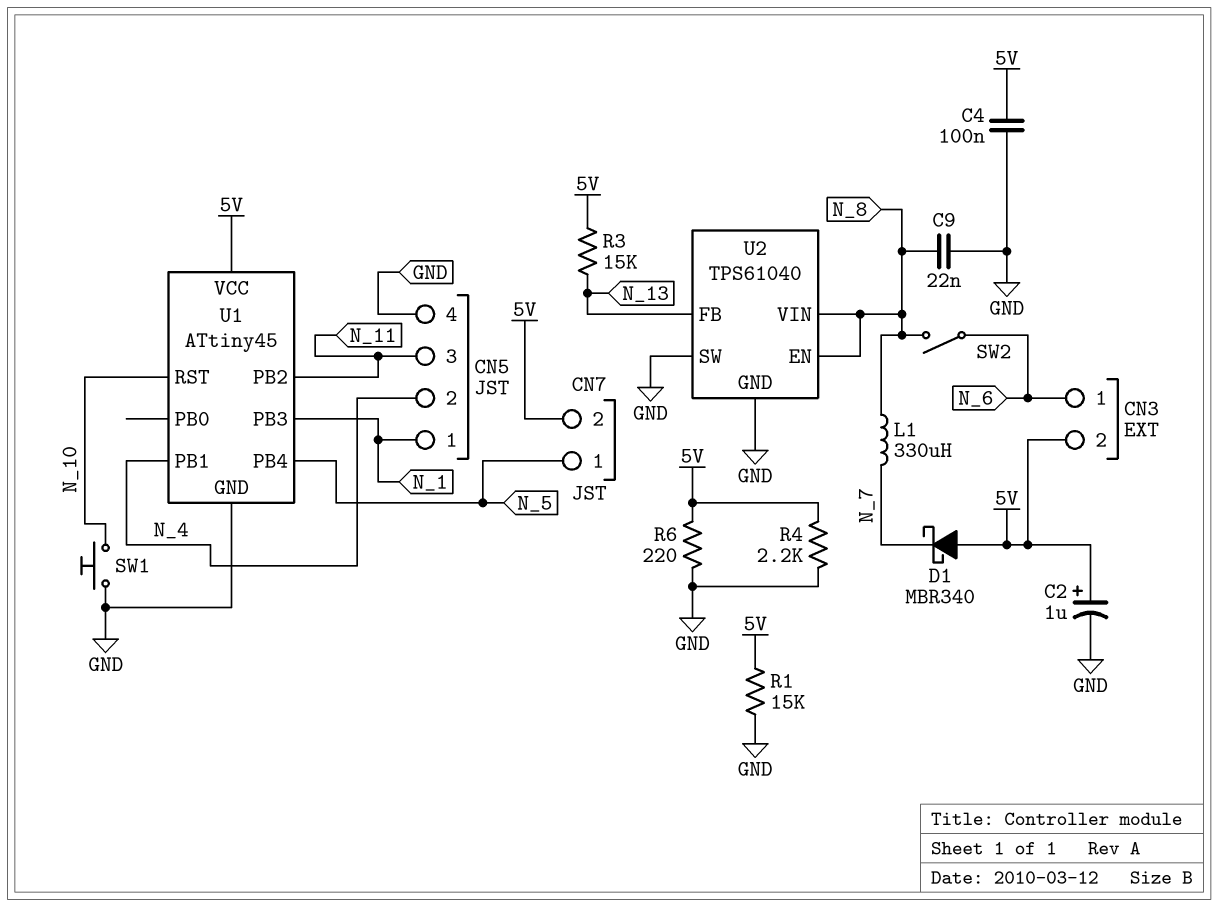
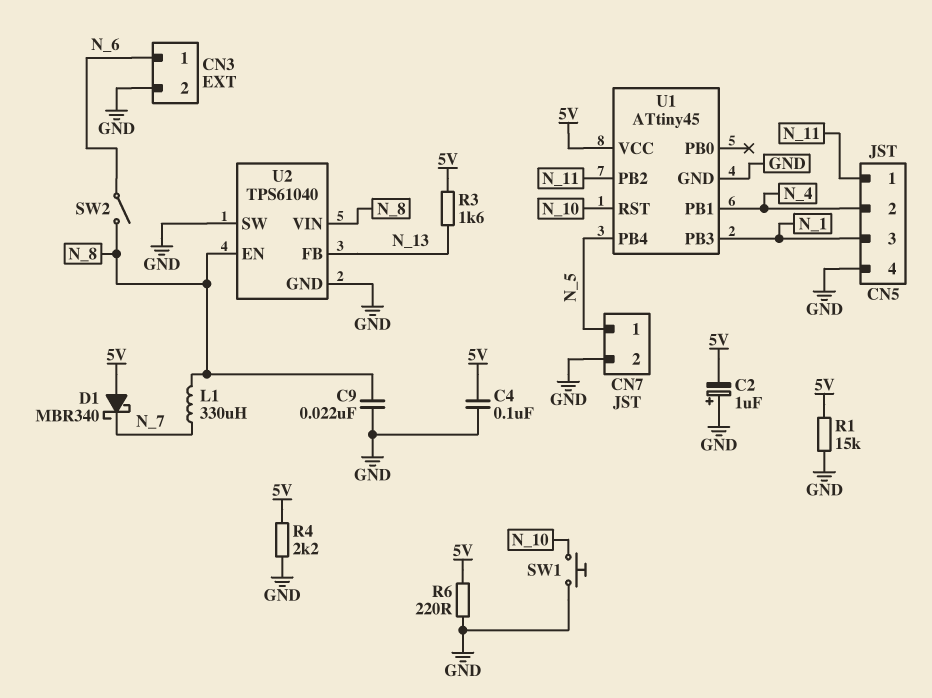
C2: 1uF (plus 5V, minus GND) -> 1uF (plus GND, minus 5V)
CN3 pin 2: 5V -> GND
CN5 pin 1: N_1 -> N_11
CN5 pin 3: N_11 -> N_1
CN7 pin 2: 5V -> GND
R3: 15k (5V, N_13) -> 1.6k (5V, N_13)

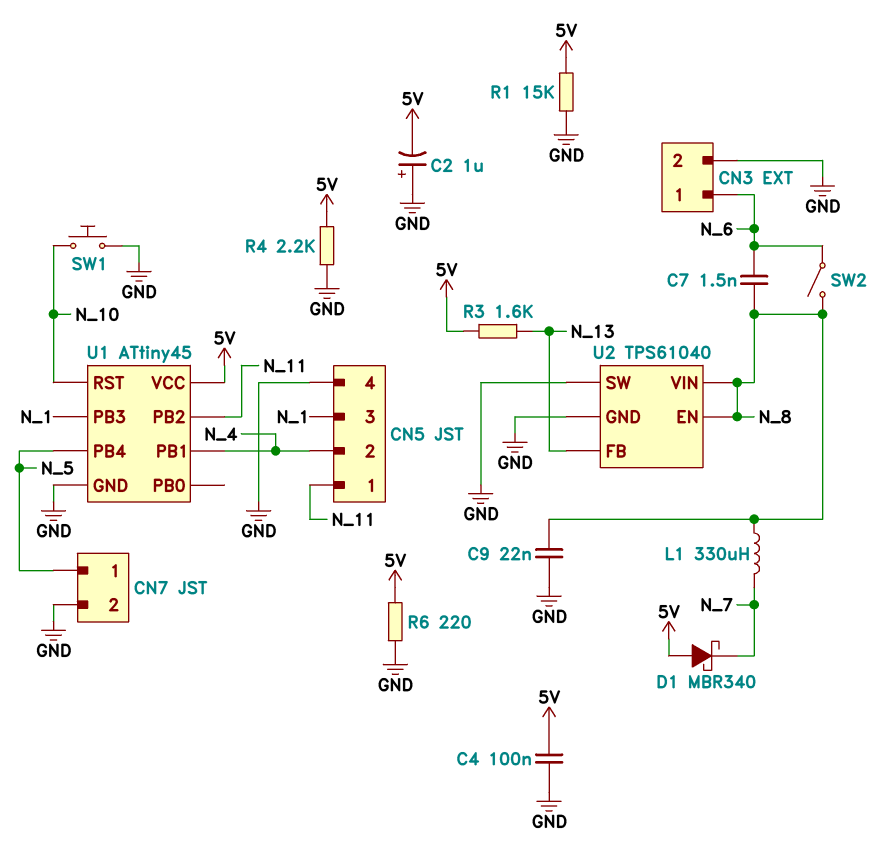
C7: none -> 1.5nF (N_6, N_8)

